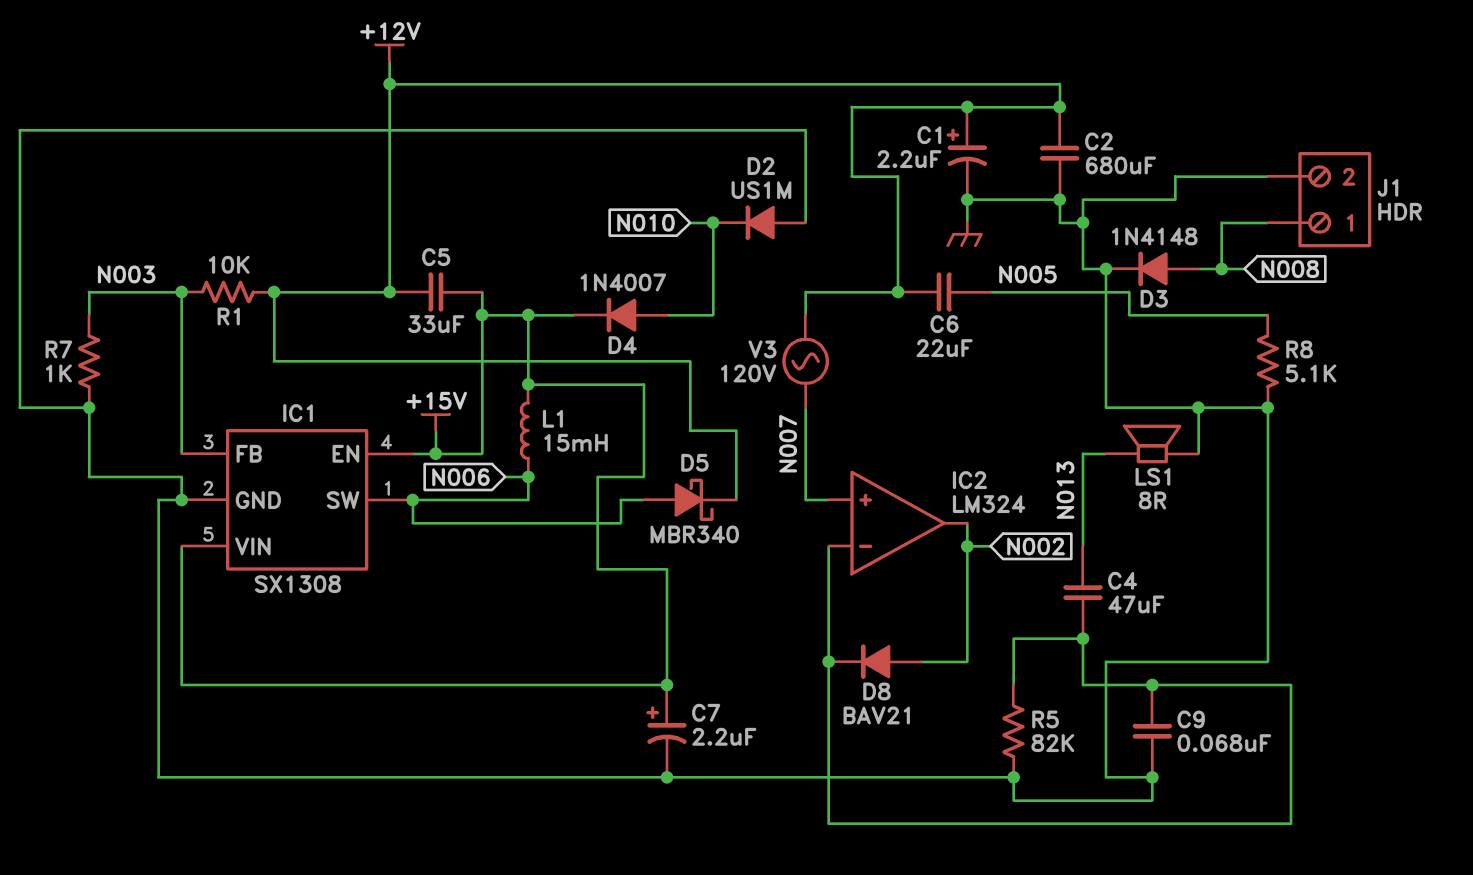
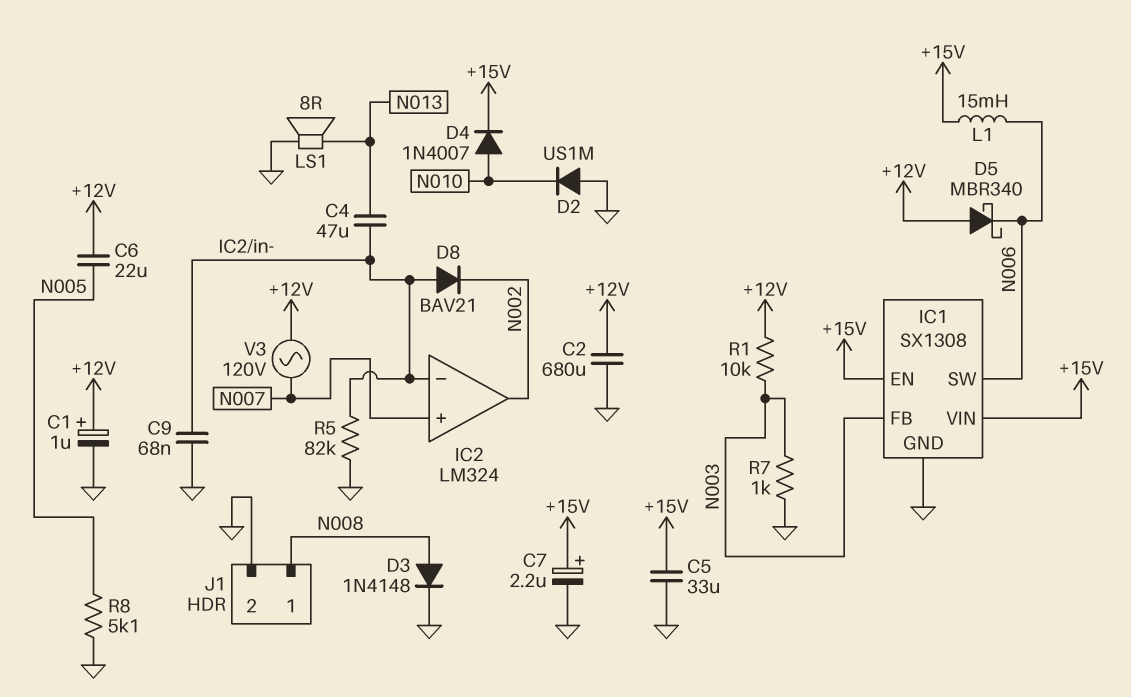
C1: 2.2uF (plus +12V, minus GND) -> 1uF (plus +12V, minus GND)
C5: 33uF (+12V, +15V) -> 33uF (+15V, GND)
D5: schottky MBR340 (A N006, K +12V) -> schottky MBR340 (A +12V, K N006)
D8: diode BAV21 (A N002, K IC2/in-) -> diode BAV21 (A IC2/in-, K N002)

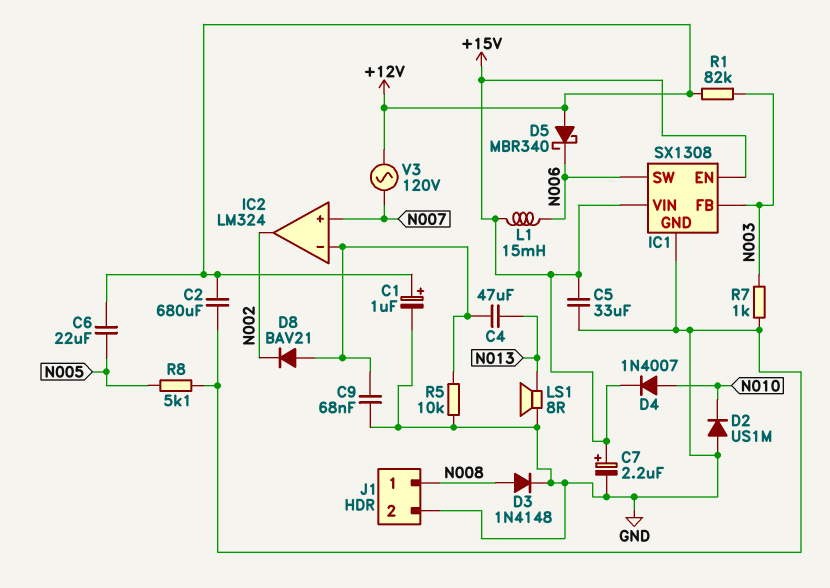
R1: 10k (+12V, N003) -> 82k (+12V, N003)
R5: 82k (GND, IC2/in-) -> 10k (GND, IC2/in-)

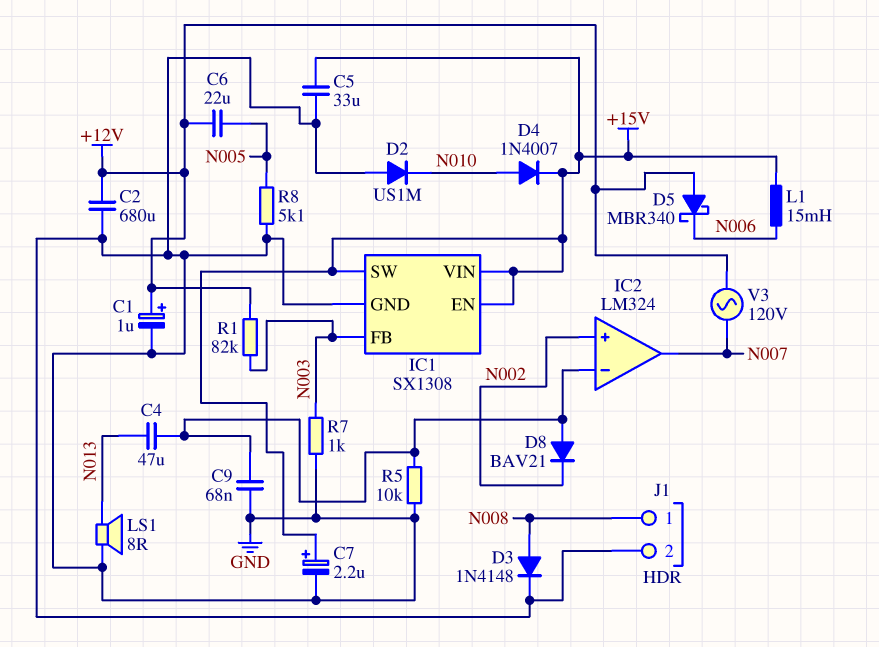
IC1 pin SW: N006 -> +15V
IC2 pin in+: N007 -> N002
IC2 pin out: N002 -> N007

